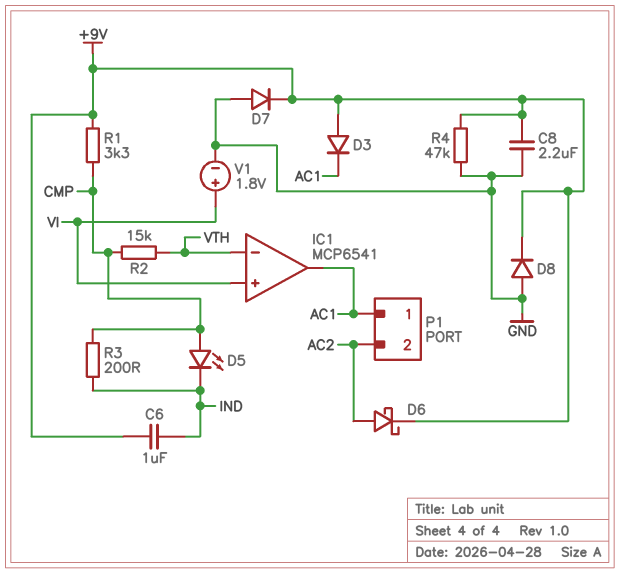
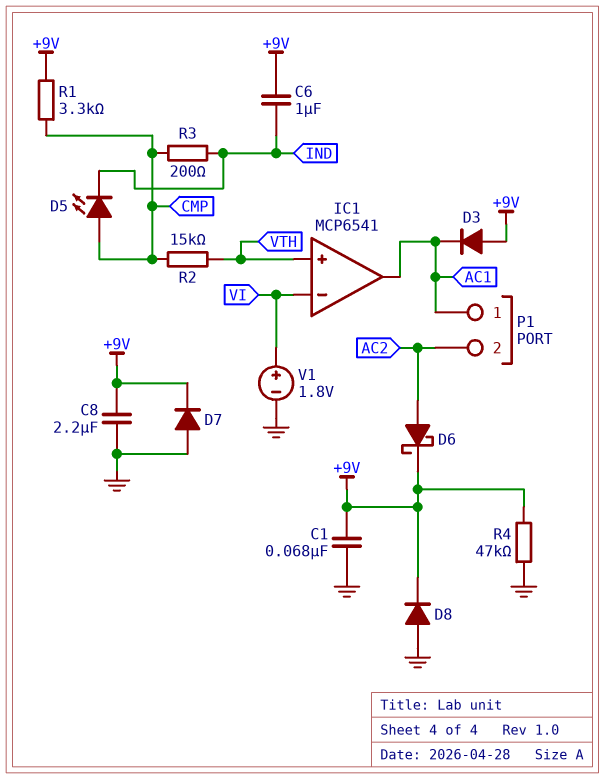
C1: none -> 68nF (+9V, GND)
IC1 pin in+: VI -> VTH
IC1 pin in-: VTH -> VI

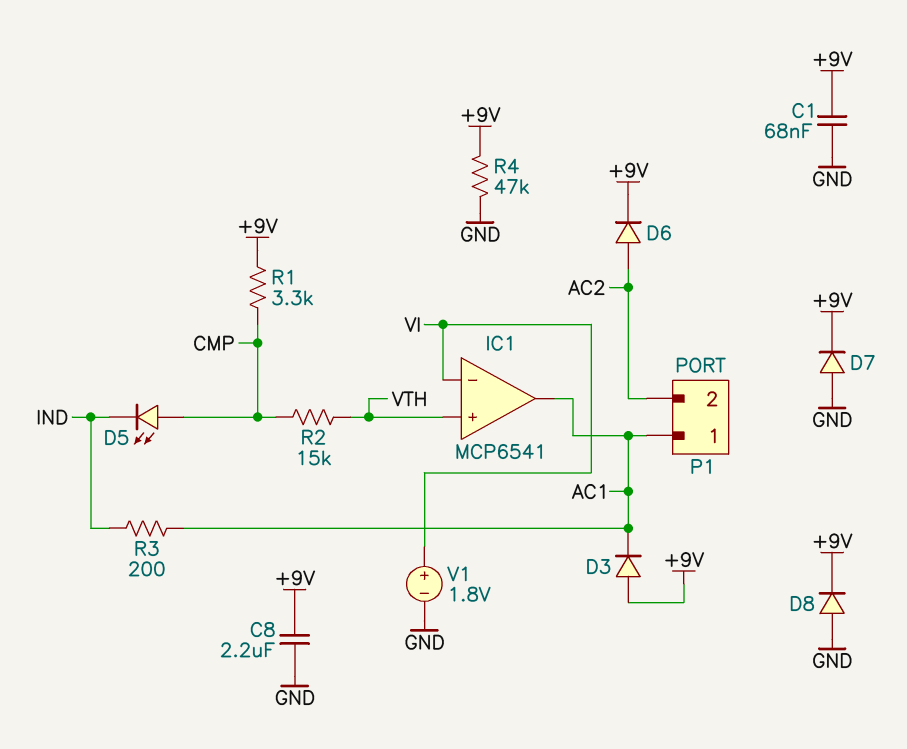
C6: 1uF (+9V, IND) -> none
D6: schottky (A AC2, K +9V) -> diode (A AC2, K +9V)
R3: 200 (CMP, IND) -> 200 (AC1, IND)

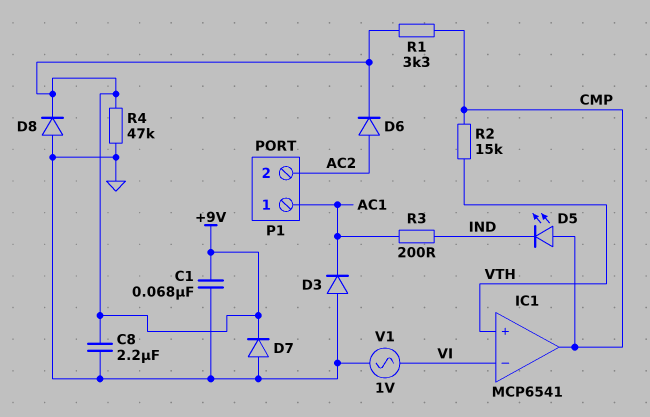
D3: diode (A +9V, K AC1) -> diode (A GND, K AC1)
IC1 pin out: AC1 -> CMP
V1: 1.8V (plus VI, minus GND) -> AC 1V (GND, VI)

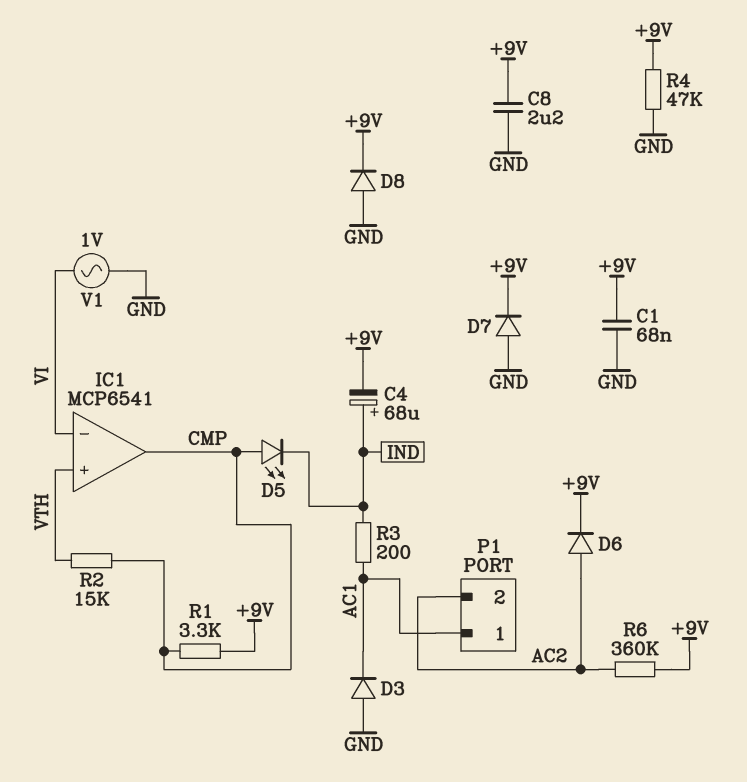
C4: none -> 68uF (plus IND, minus +9V)
R6: none -> 360k (+9V, AC2)

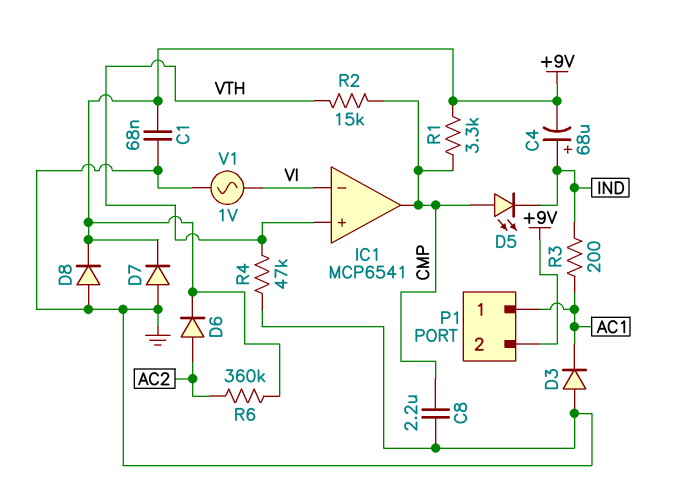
C8: 2.2uF (+9V, GND) -> 2.2uF (CMP, GND)
P1 pin 2: AC2 -> +9V
R4: 47k (+9V, GND) -> 47k (GND, VTH)

